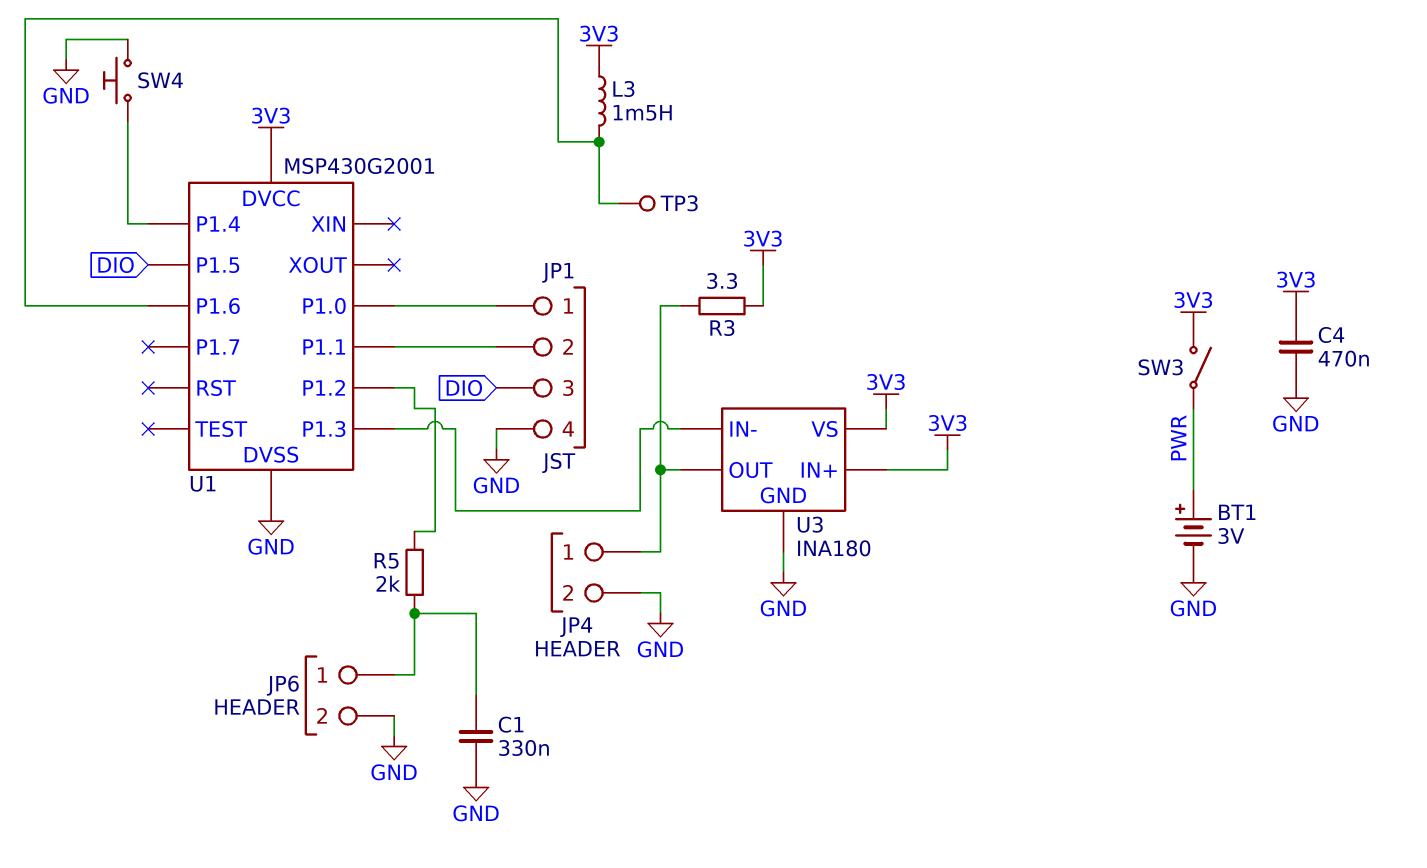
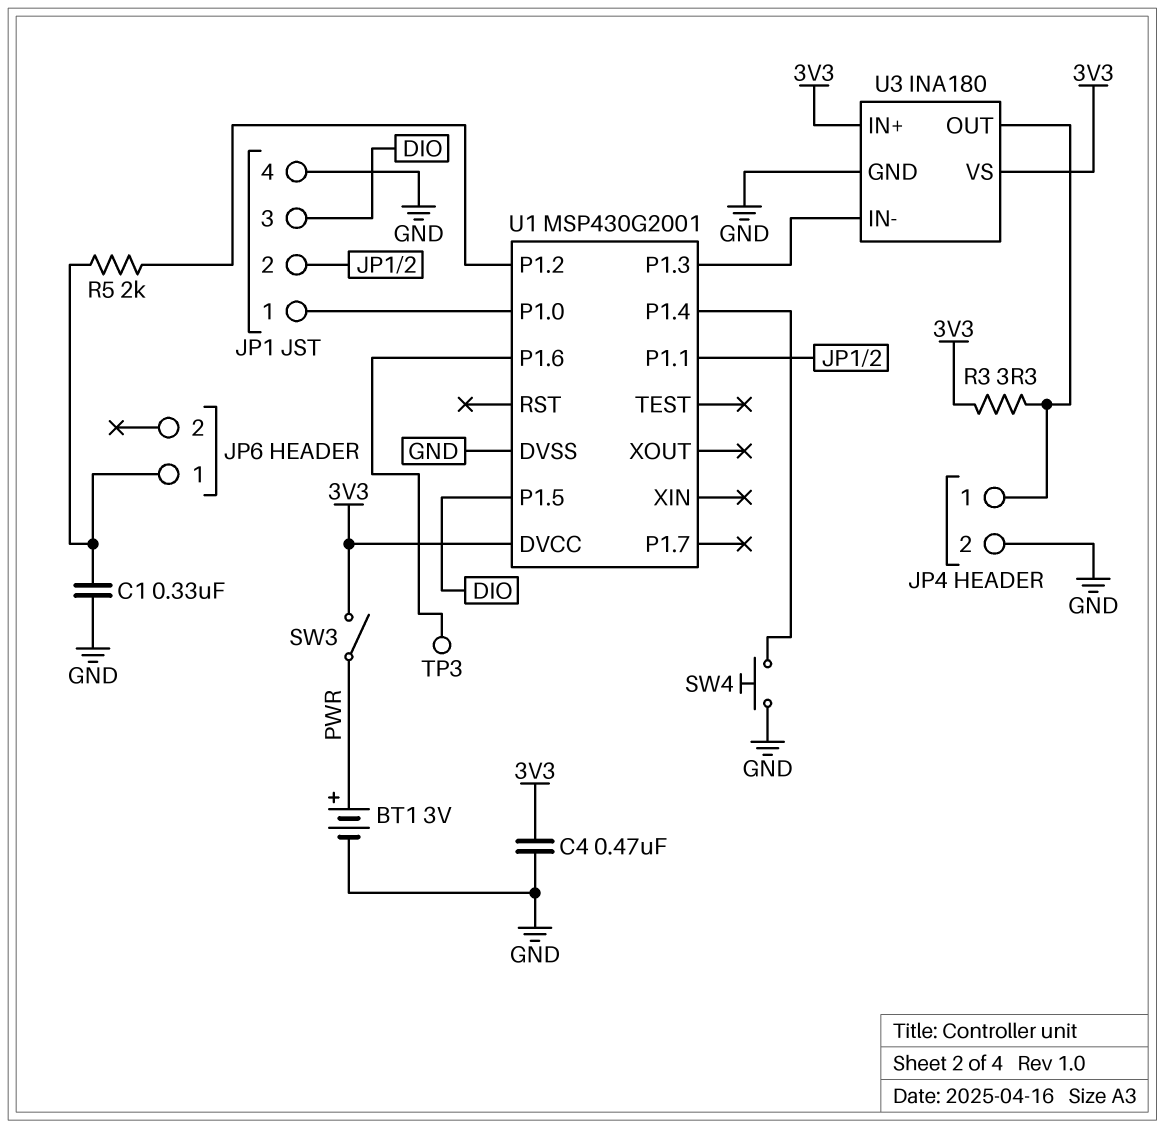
JP6 pin 2: GND -> none
L3: 1.5mH (3V3, U1/P1.6) -> none

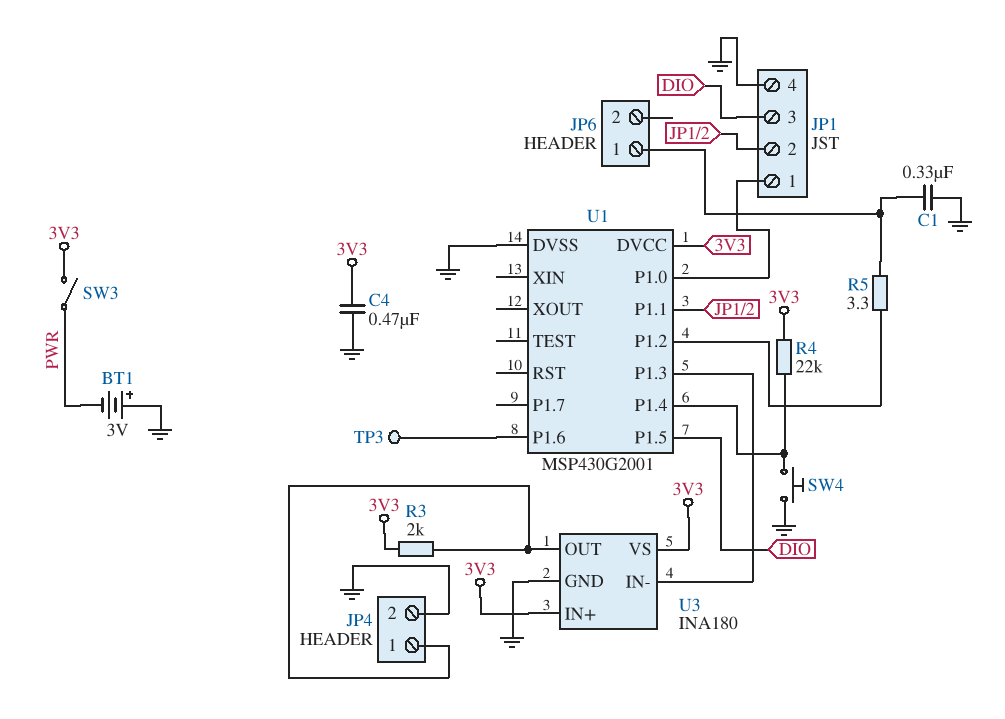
BT1: 3V (plus PWR, minus GND) -> 3V (plus GND, minus PWR)
R3: 3.3 (3V3, JP4/1) -> 2k (3V3, JP4/1)
R4: none -> 22k (3V3, U1/P1.4)
R5: 2k (JP6/1, U1/P1.2) -> 3.3 (JP6/1, U1/P1.2)

